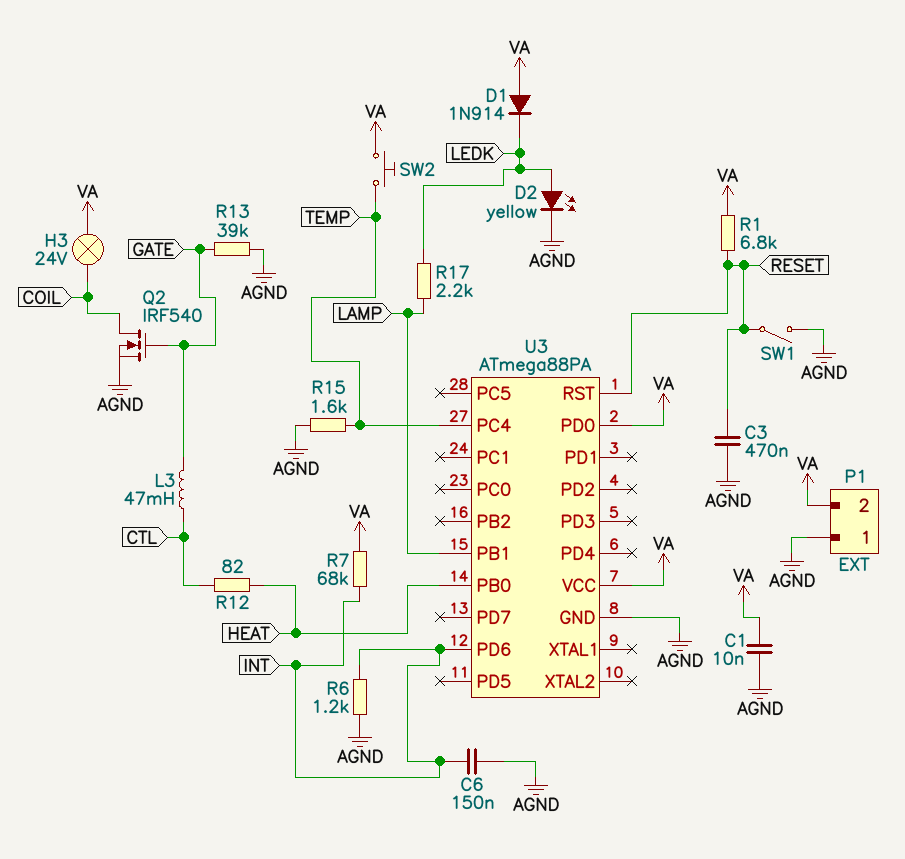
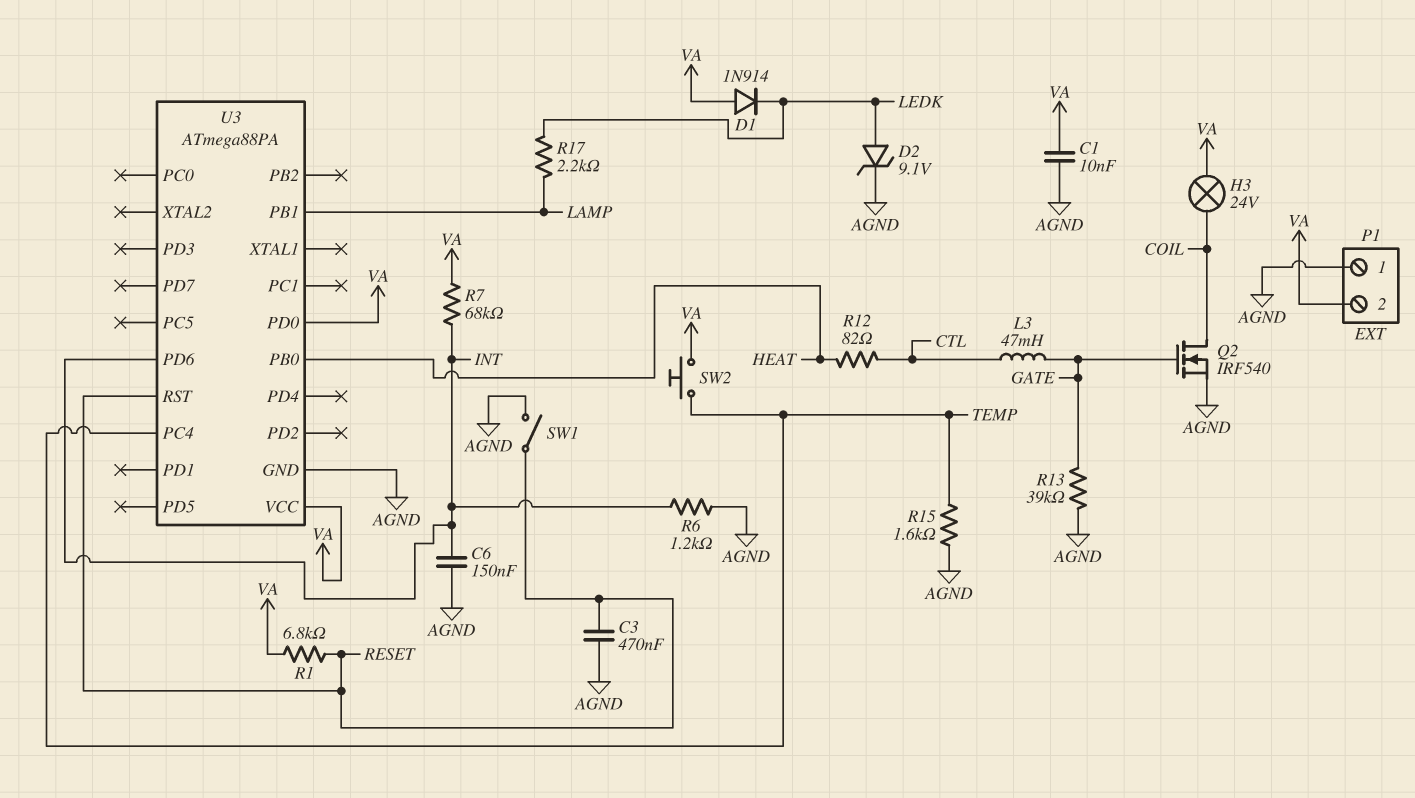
D2: LED yellow (A LEDK, K AGND) -> zener 9.1V (A LEDK, K AGND)

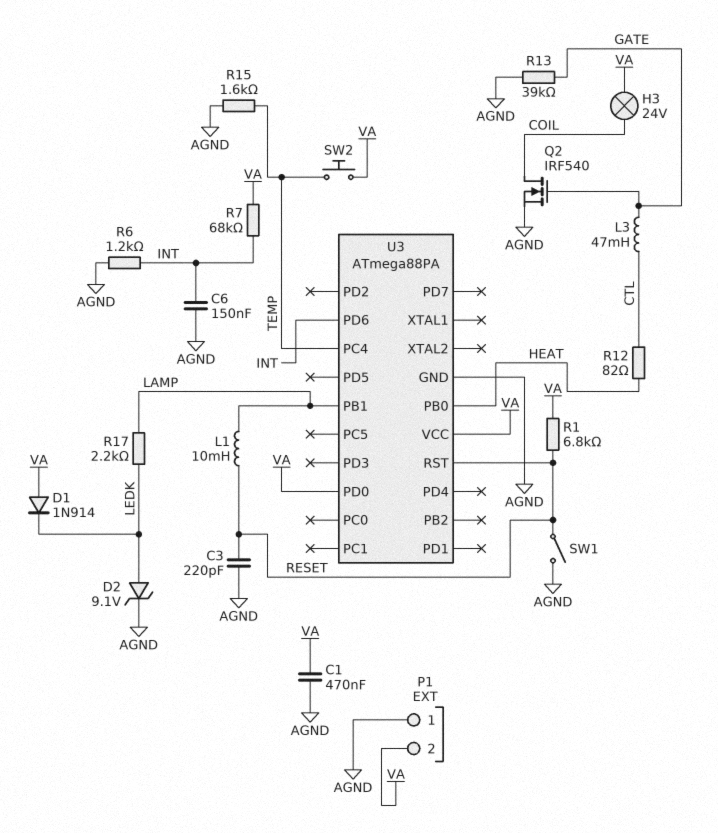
C1: 10nF (AGND, VA) -> 470nF (AGND, VA)
C3: 470nF (AGND, RESET) -> 220pF (AGND, RESET)
L1: none -> 10mH (LAMP, RESET)

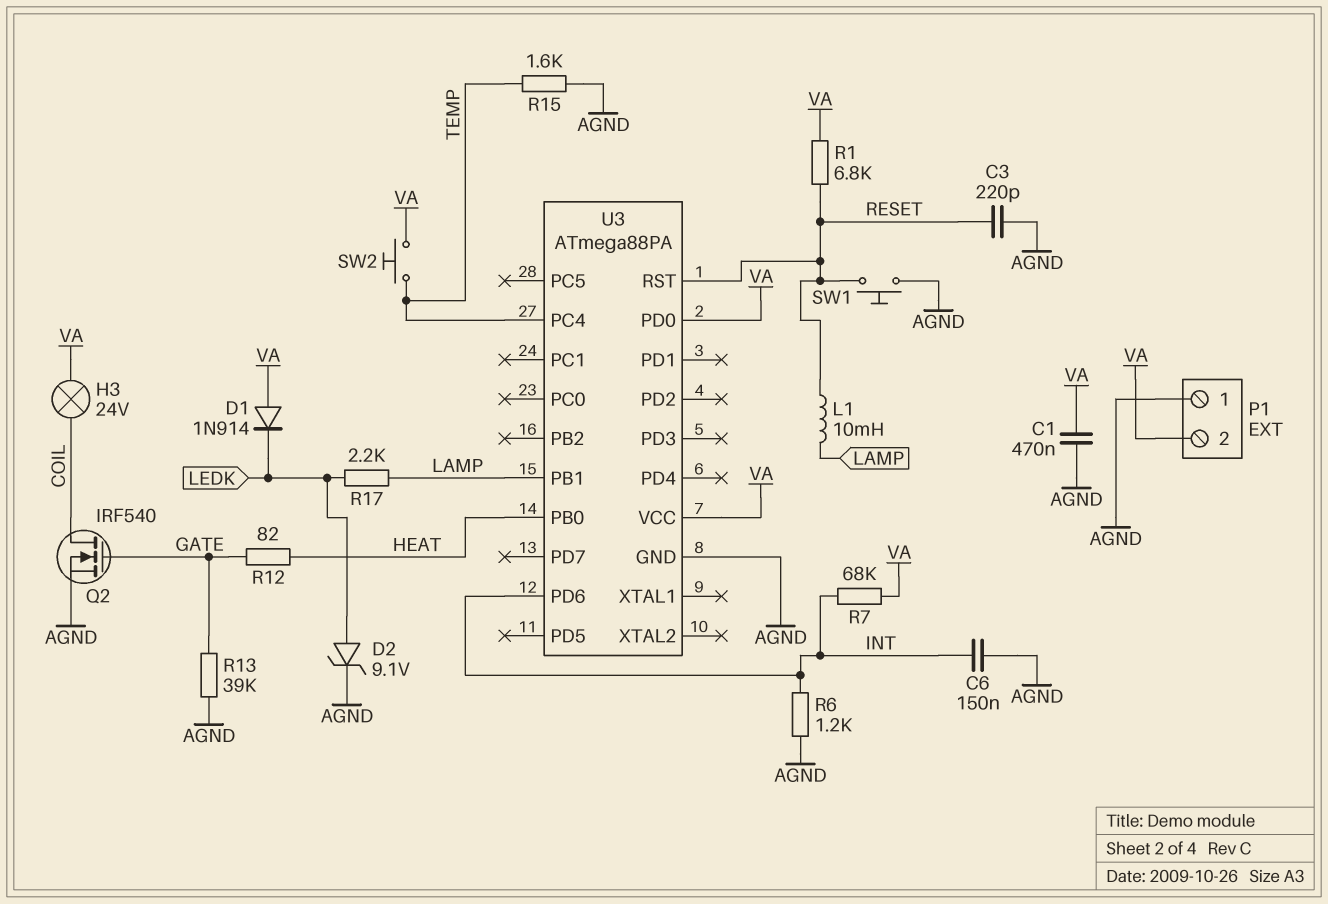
L3: 47mH (CTL, GATE) -> none
R12: 82 (CTL, HEAT) -> 82 (GATE, HEAT)
SW1: switch (AGND, RESET) -> button (AGND, RESET)

